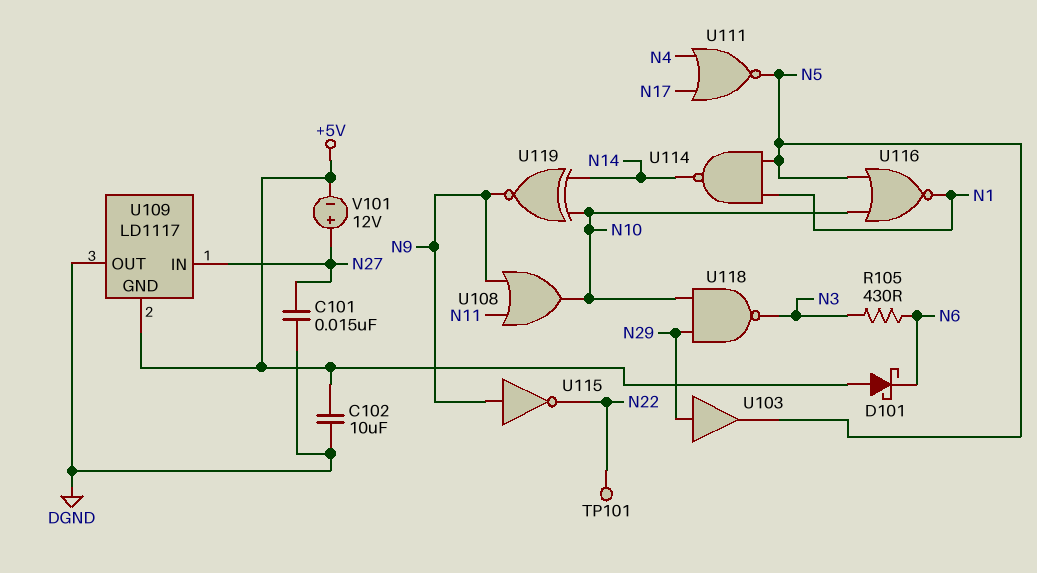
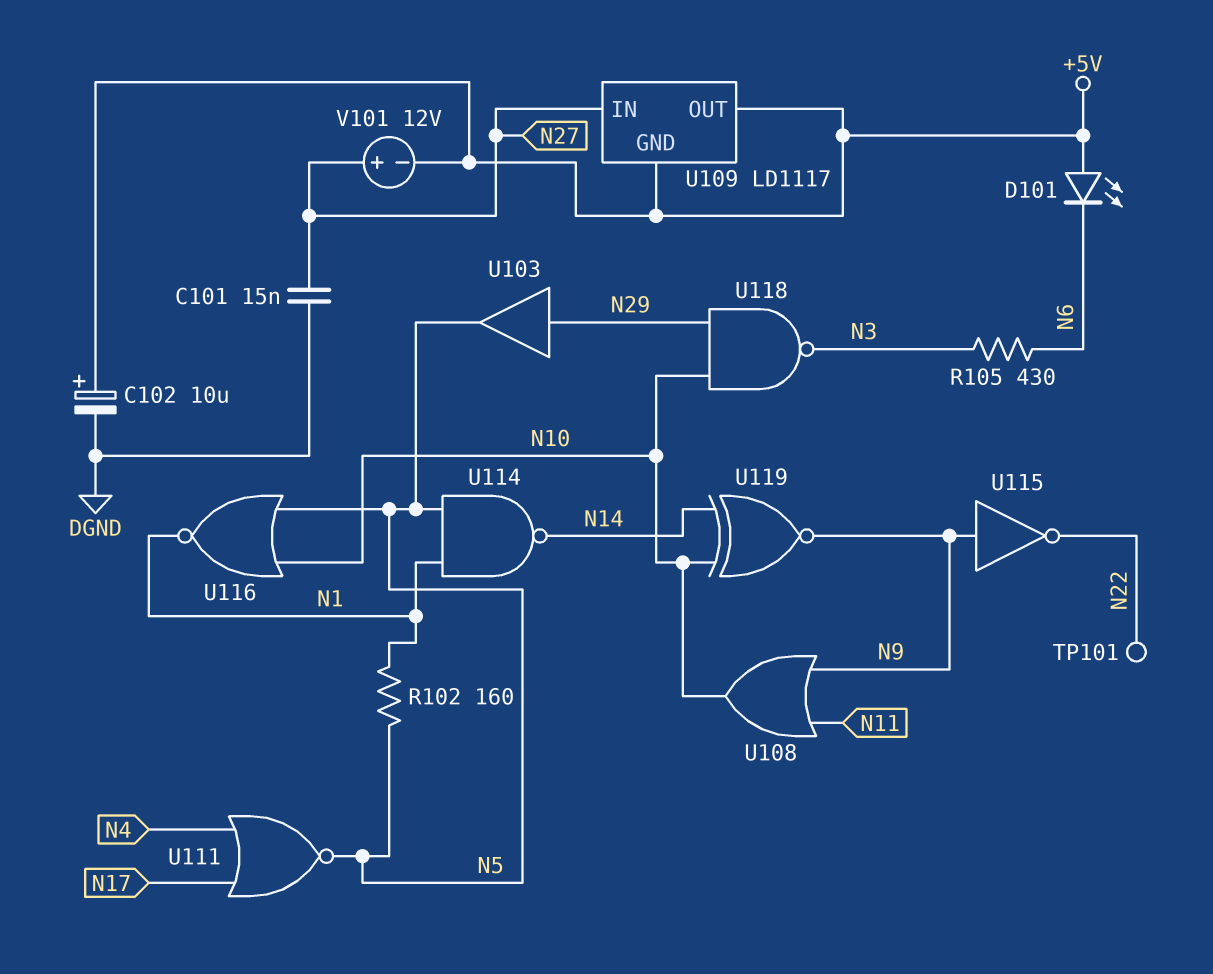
C102: 10uF (+5V, DGND) -> 10uF (plus +5V, minus DGND)
D101: schottky (A +5V, K N6) -> LED (A +5V, K N6)
R102: none -> 160 (N1, N5)
U109 pin OUT: DGND -> +5V

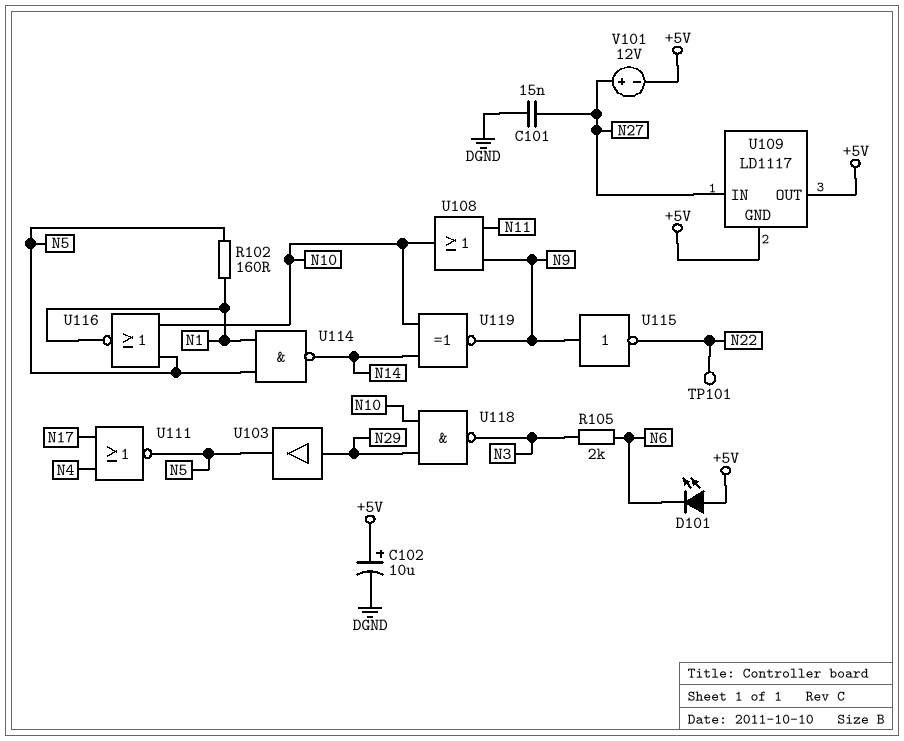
R105: 430 (N3, N6) -> 2k (N3, N6)

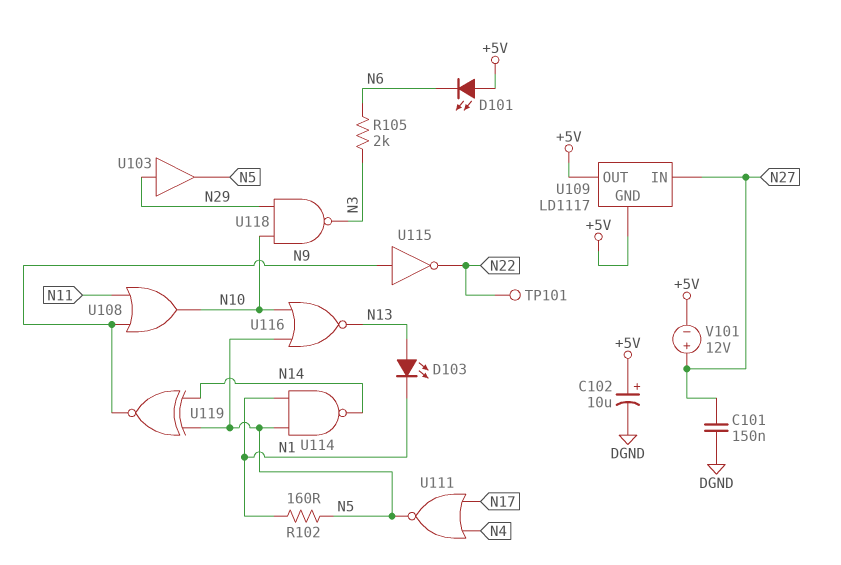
C101: 15nF (DGND, N27) -> 150nF (DGND, N27)
D103: none -> LED (A N13, K N1)
U116: NOR (in N5, in N10, out N1) -> NOR (in N5, in N10, out N13)
U119: XNOR (in N10, in N14, out N9) -> XNOR (in N5, in N14, out N9)

